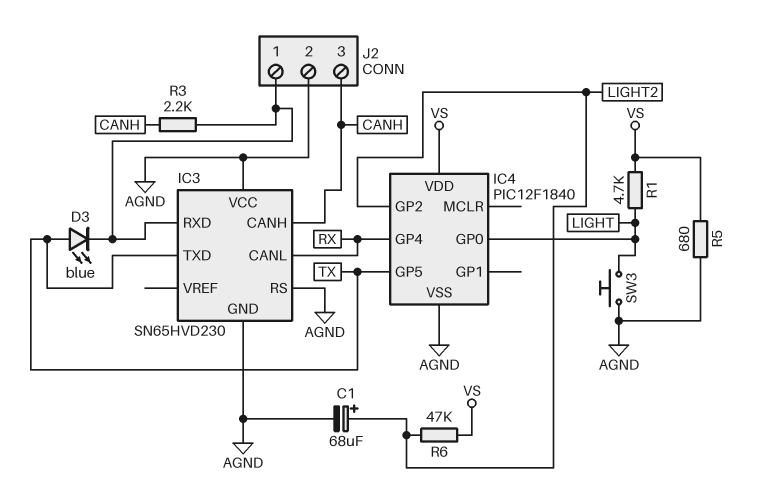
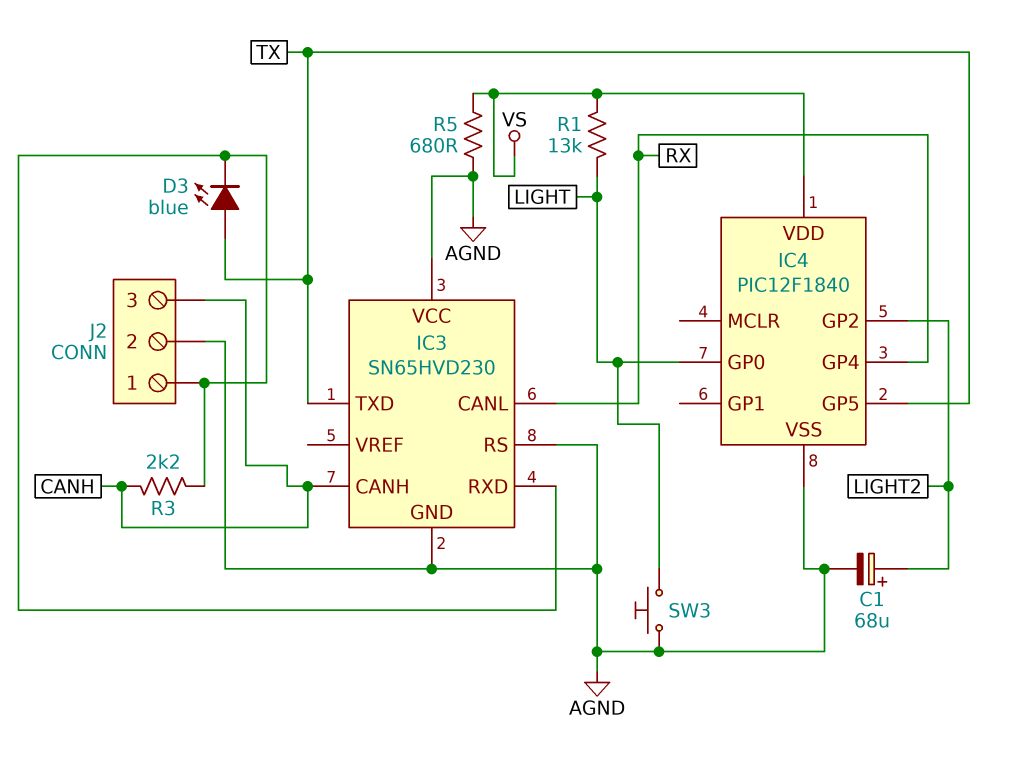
R1: 4.7k (LIGHT, VS) -> 13k (LIGHT, VS)
R6: 47k (LIGHT2, VS) -> none

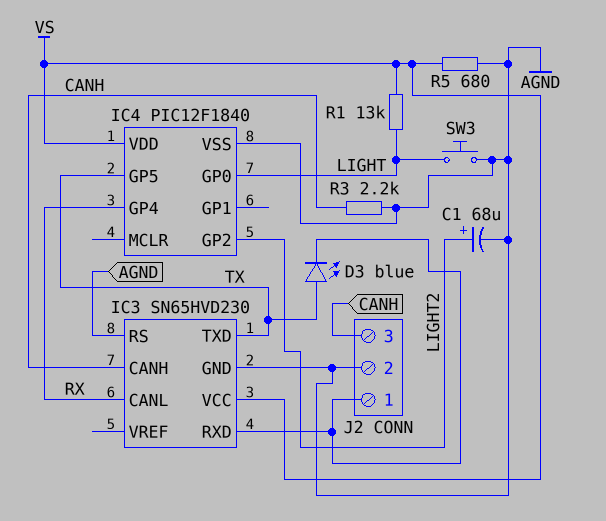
IC3 pin VCC: AGND -> VS
R3: 2.2k (CANH, IC3/RXD) -> 2.2k (AGND, CANH)

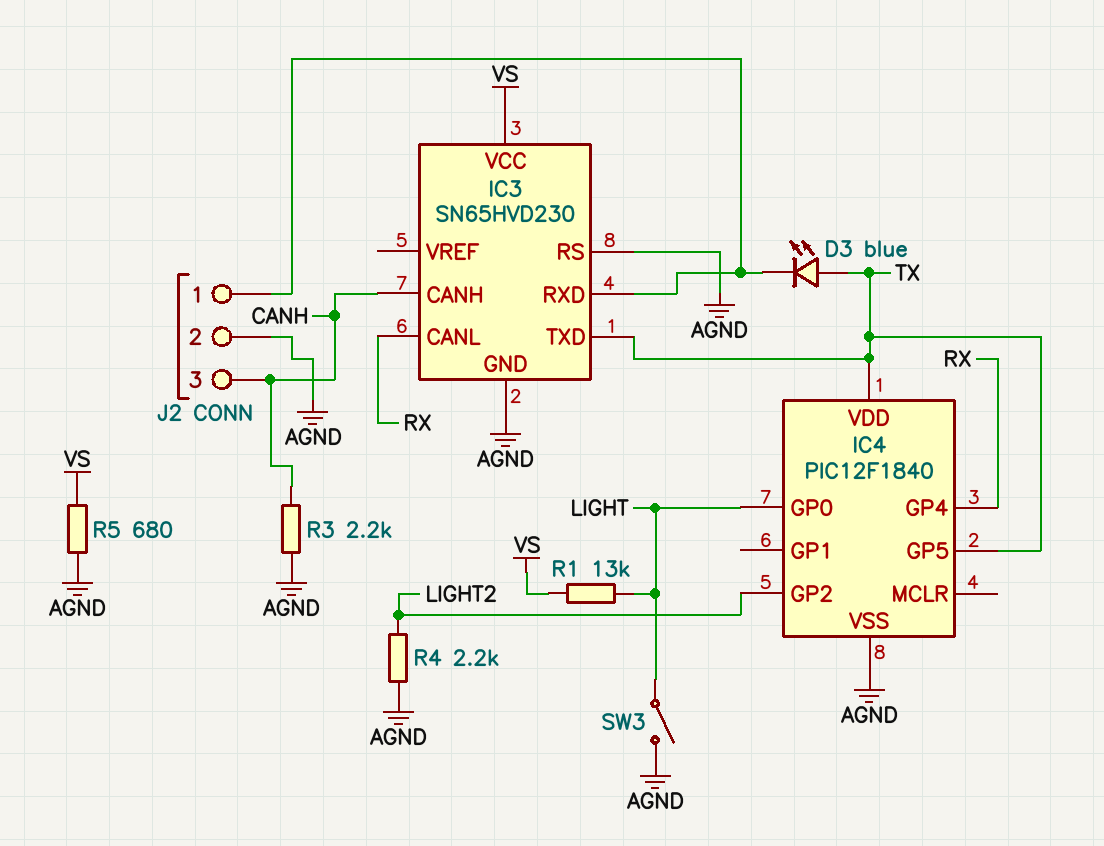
C1: 68uF (plus LIGHT2, minus AGND) -> none
IC4 pin VDD: VS -> TX
R4: none -> 2.2k (AGND, LIGHT2)
SW3: button (AGND, LIGHT) -> switch (AGND, LIGHT)

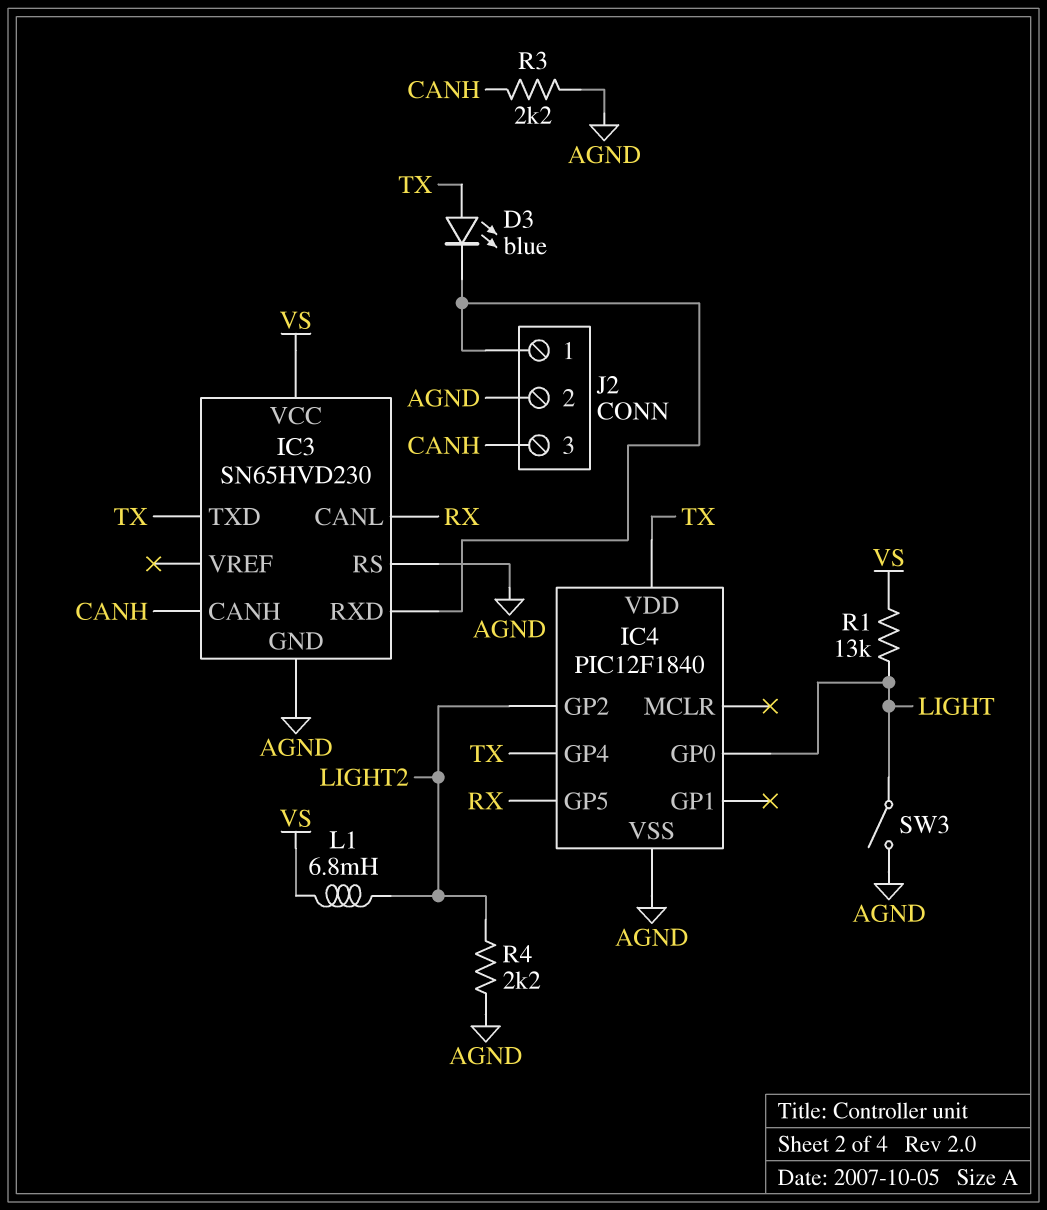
IC4 pin GP4: RX -> TX
IC4 pin GP5: TX -> RX
L1: none -> 6.8mH (LIGHT2, VS)
R5: 680 (AGND, VS) -> none

